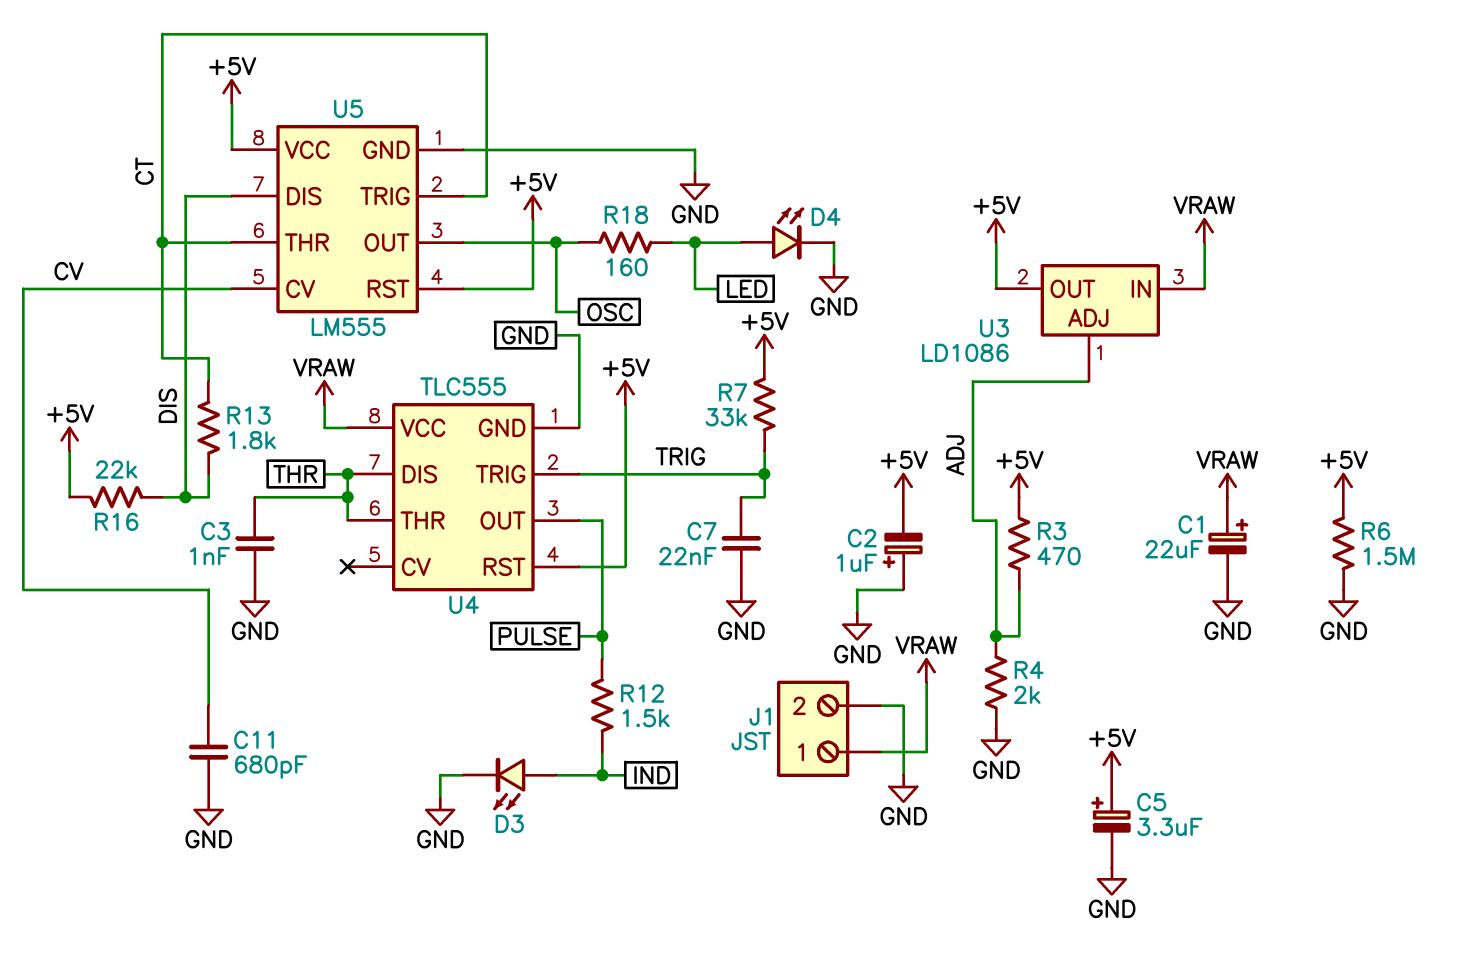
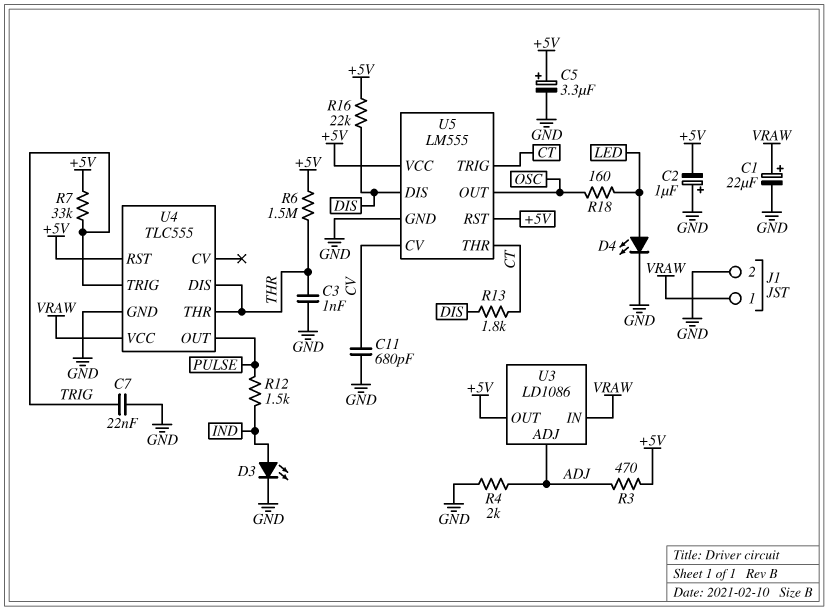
R6: 1.5M (+5V, GND) -> 1.5M (+5V, THR)

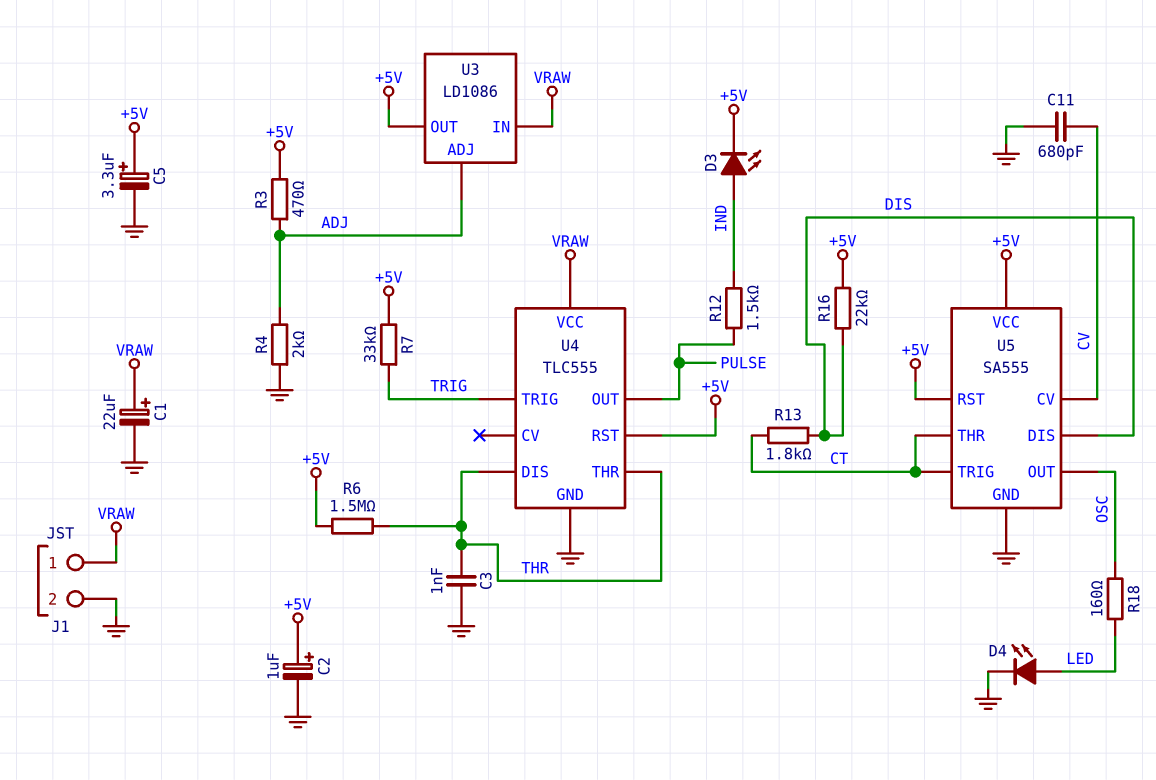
C2: 1uF (plus GND, minus +5V) -> 1uF (plus +5V, minus GND)
C7: 22nF (GND, TRIG) -> none
D3: LED (A IND, K GND) -> LED (A IND, K +5V)
U5: LM555 -> SA555

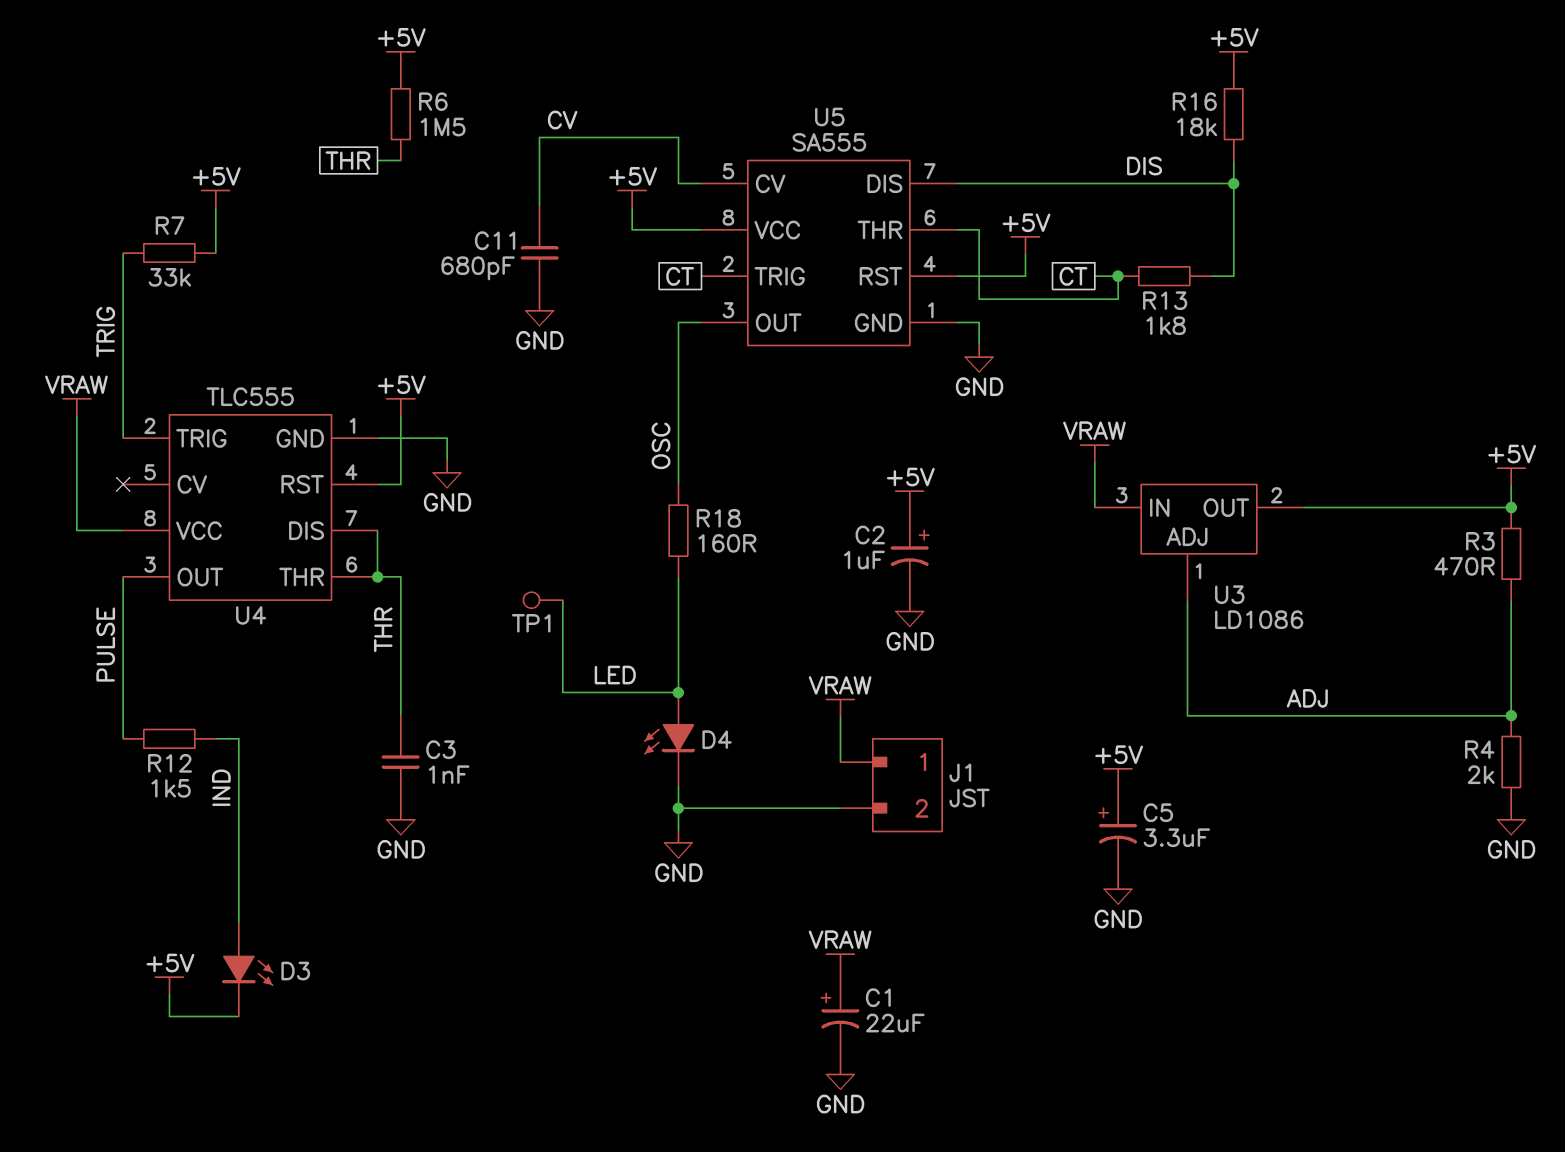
R16: 22k (+5V, DIS) -> 18k (+5V, DIS)
TP1: none -> test point (LED)

